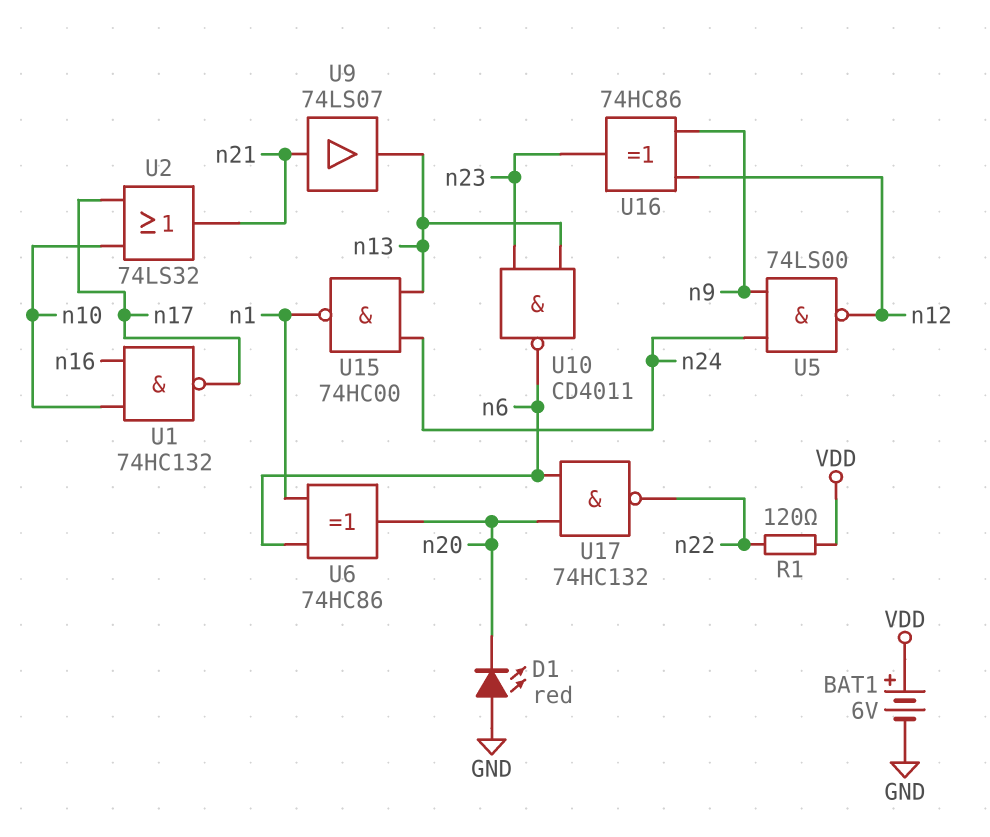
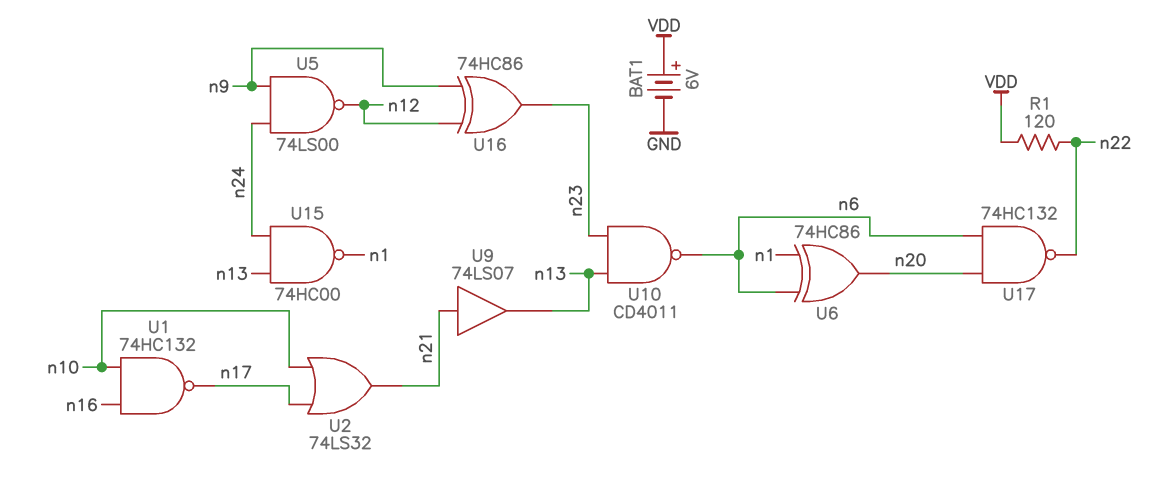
D1: LED red (A GND, K n20) -> none

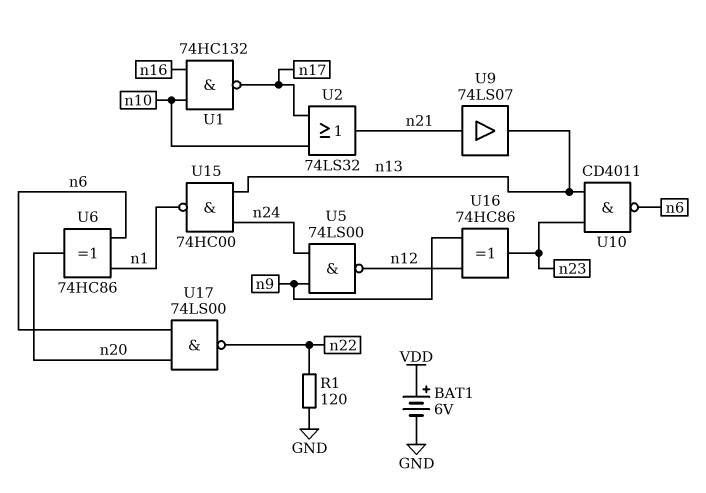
R1: 120 (VDD, n22) -> 120 (GND, n22)
U17: NAND 74HC132 (in n6, in n20, out n22) -> NAND 74LS00 (in n6, in n20, out n22)

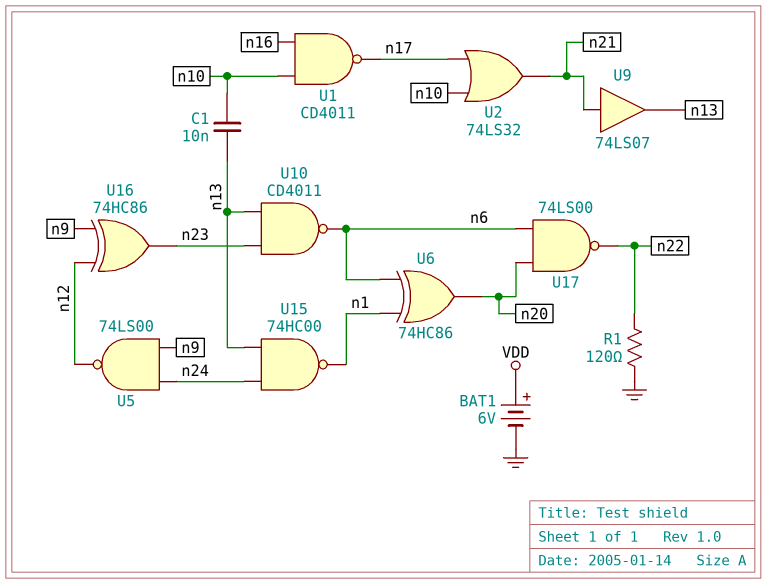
C1: none -> 10nF (n10, n13)
U1: NAND 74HC132 (in n10, in n16, out n17) -> NAND CD4011 (in n10, in n16, out n17)

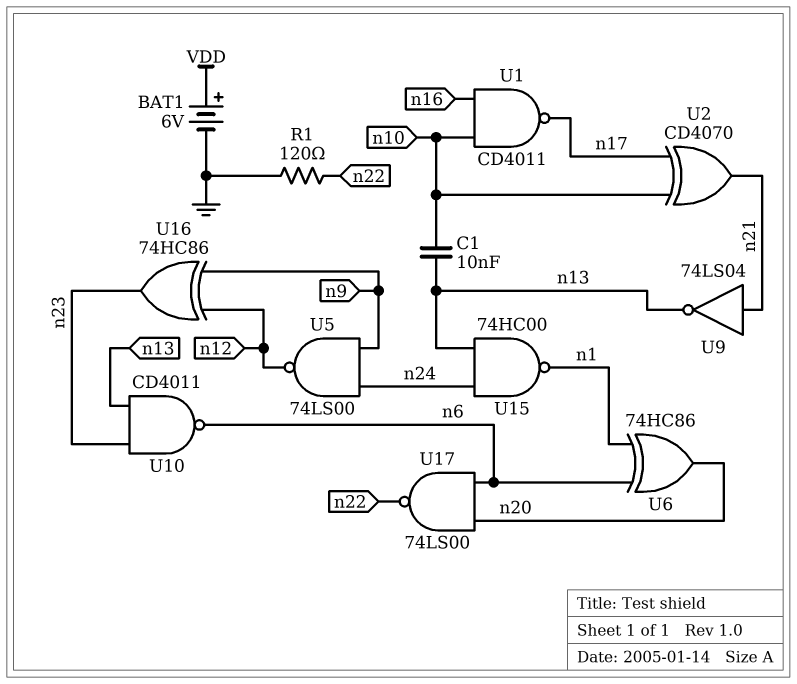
U2: OR 74LS32 (in n10, in n17, out n21) -> XOR CD4070 (in n10, in n17, out n21)
U9: buffer 74LS07 (in n21, out n13) -> NOT 74LS04 (in n21, out n13)

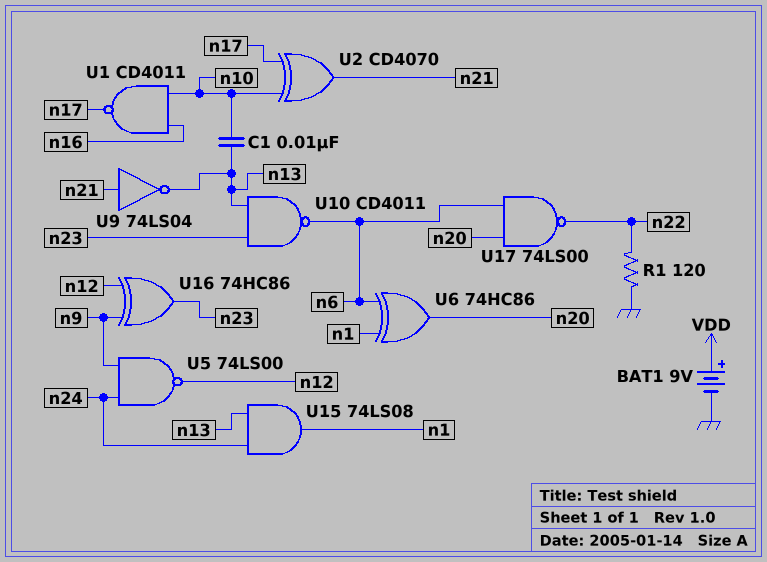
BAT1: 6V (plus VDD, minus GND) -> 9V (plus VDD, minus GND)
U15: NAND 74HC00 (in n13, in n24, out n1) -> AND 74LS08 (in n13, in n24, out n1)

